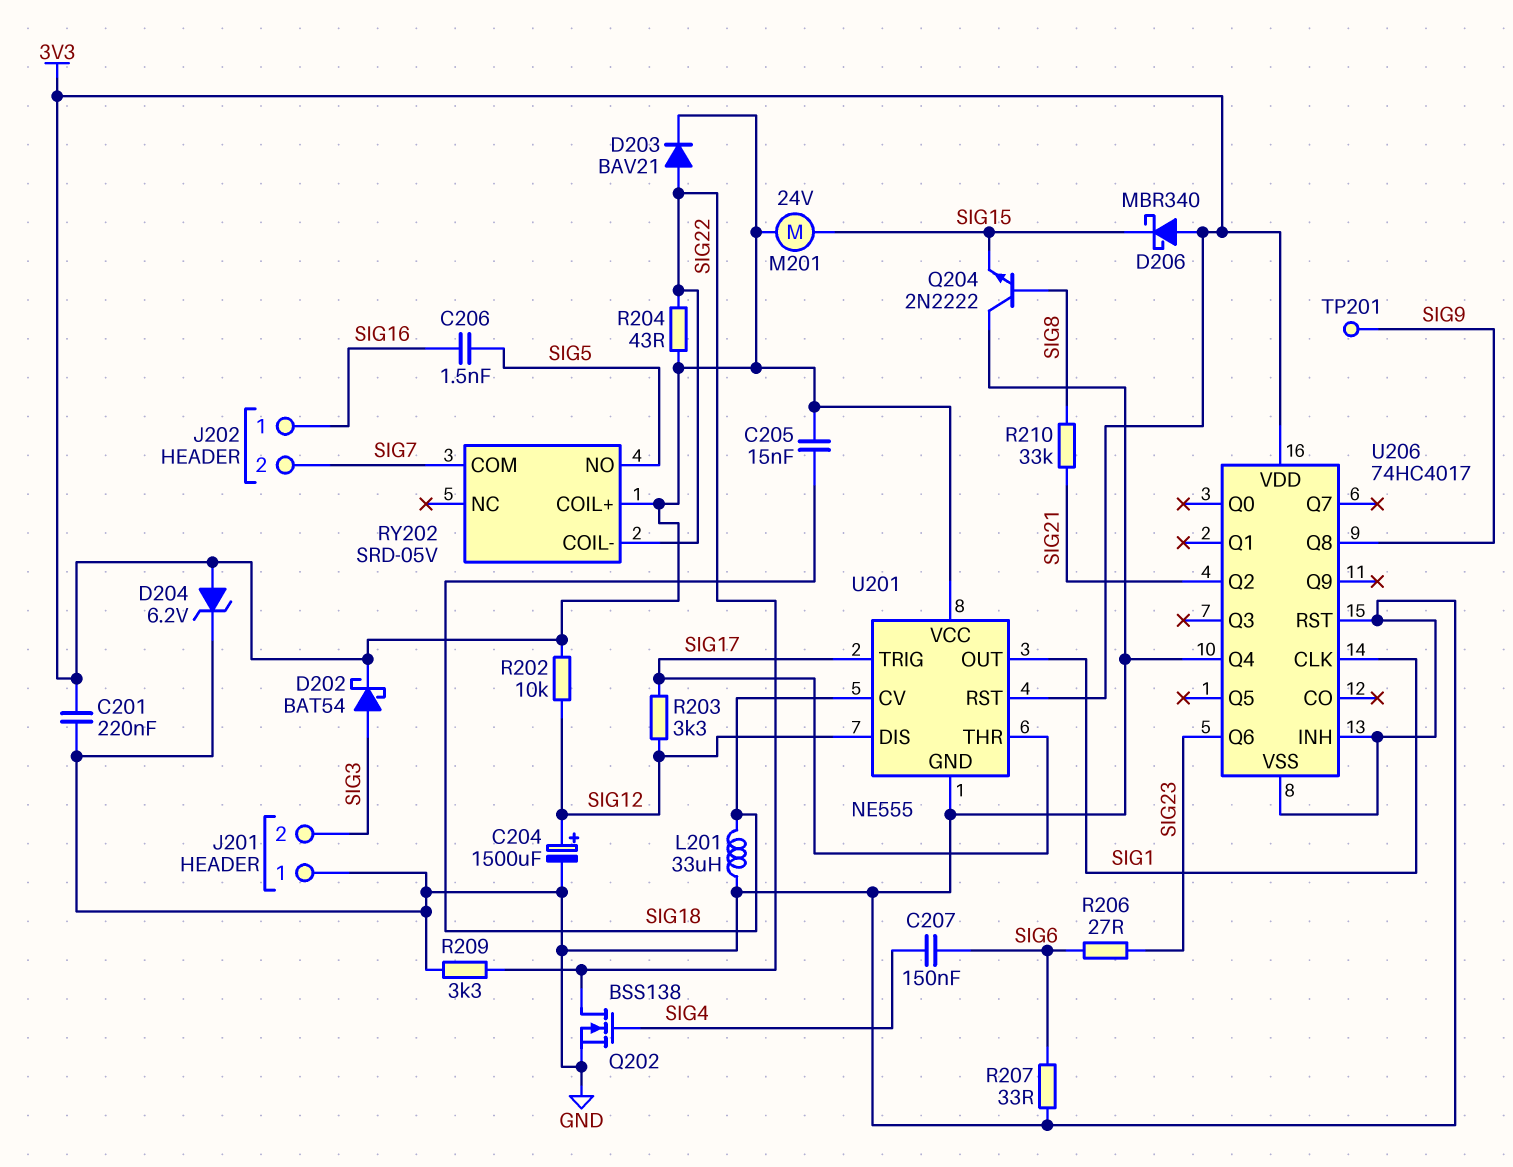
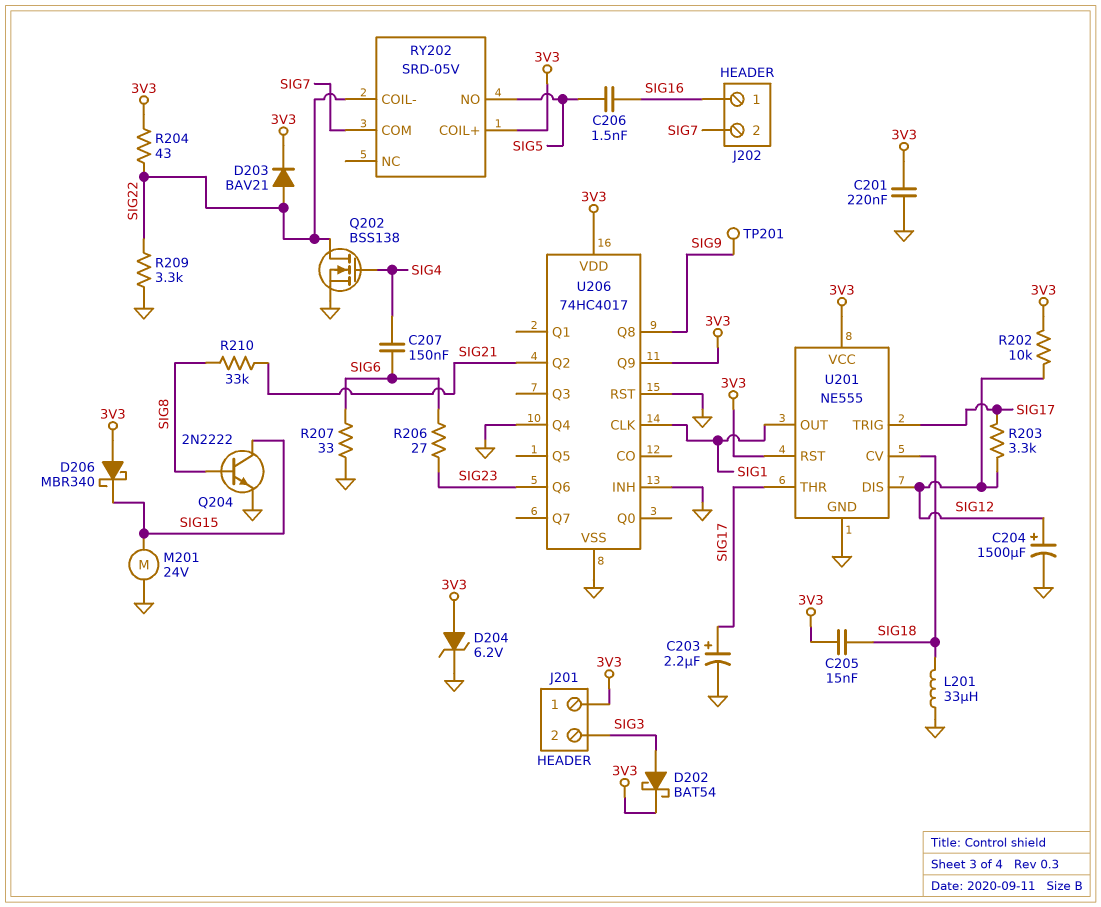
C203: none -> 2.2uF (plus SIG17, minus GND)
J201 pin 1: GND -> 3V3
M201: motor 24V (3V3, SIG15) -> motor 24V (GND, SIG15)
Q204: NPN 2N2222 (B SIG8, C GND, E SIG15) -> NPN 2N2222 (B SIG8, C SIG15, E GND)
U206 pin Q9: none -> 3V3

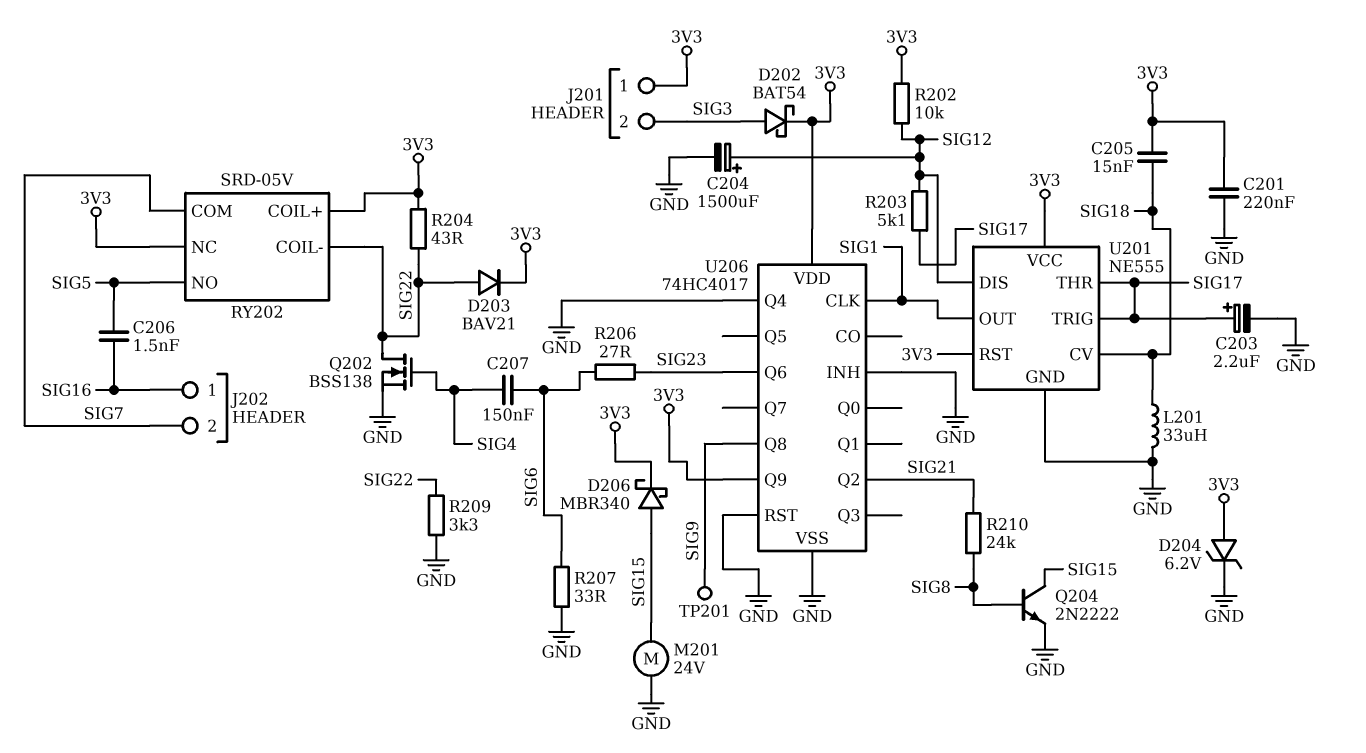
D206: schottky MBR340 (A 3V3, K SIG15) -> schottky MBR340 (A SIG15, K 3V3)
R203: 3.3k (SIG12, SIG17) -> 5.1k (SIG12, SIG17)
R210: 33k (SIG8, SIG21) -> 24k (SIG8, SIG21)
RY202 pin NC: none -> 3V3

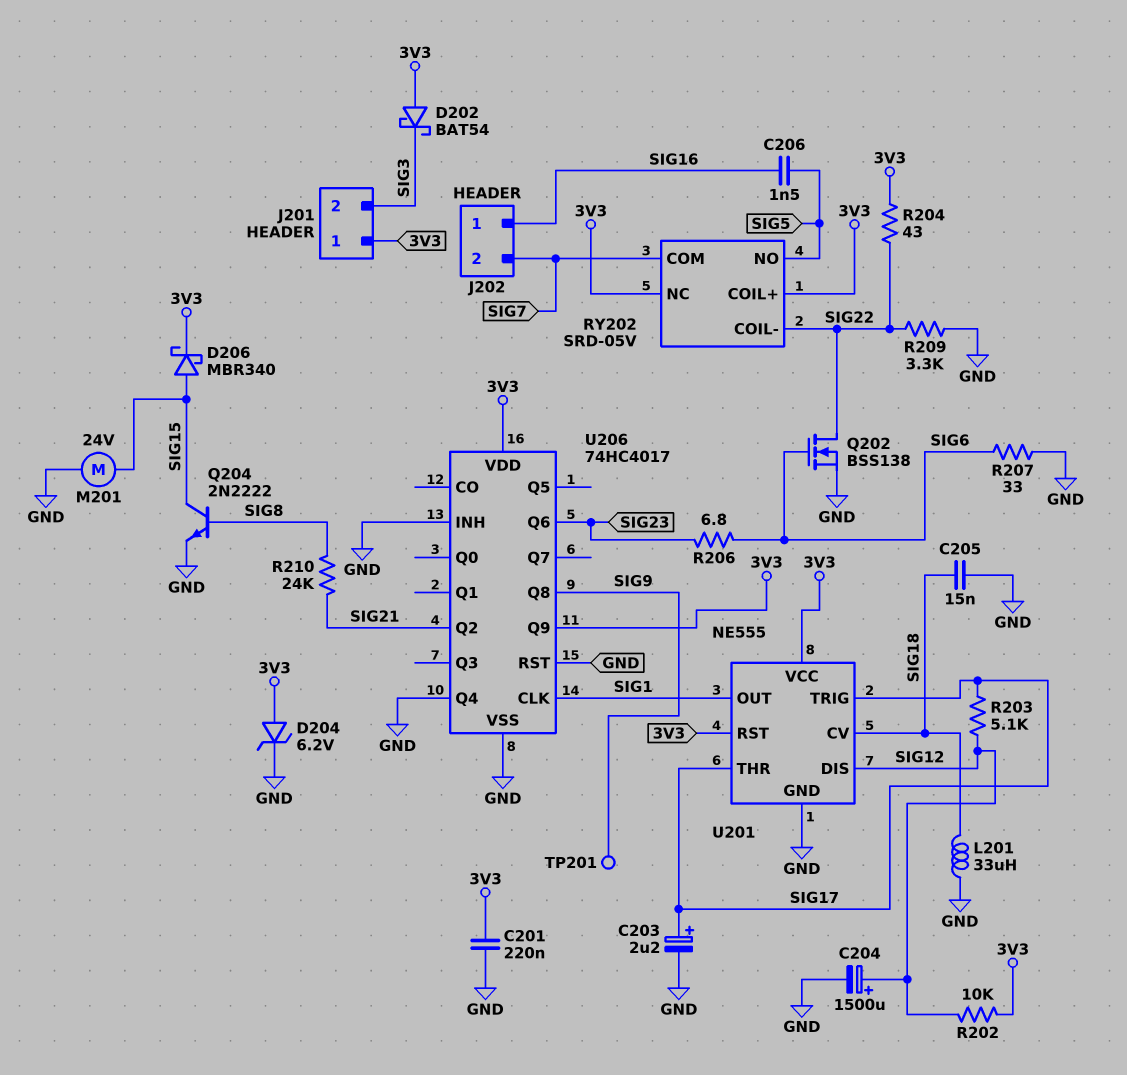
C205: 15nF (3V3, SIG18) -> 15nF (GND, SIG18)
C207: 150nF (SIG4, SIG6) -> none
D202: schottky BAT54 (A SIG3, K 3V3) -> schottky BAT54 (A 3V3, K SIG3)
D203: diode BAV21 (A SIG22, K 3V3) -> none
Q202: NMOS BSS138 (G SIG4, D SIG22, S GND) -> NMOS BSS138 (G SIG6, D SIG22, S GND)
R206: 27 (SIG6, SIG23) -> 6.8 (SIG6, SIG23)

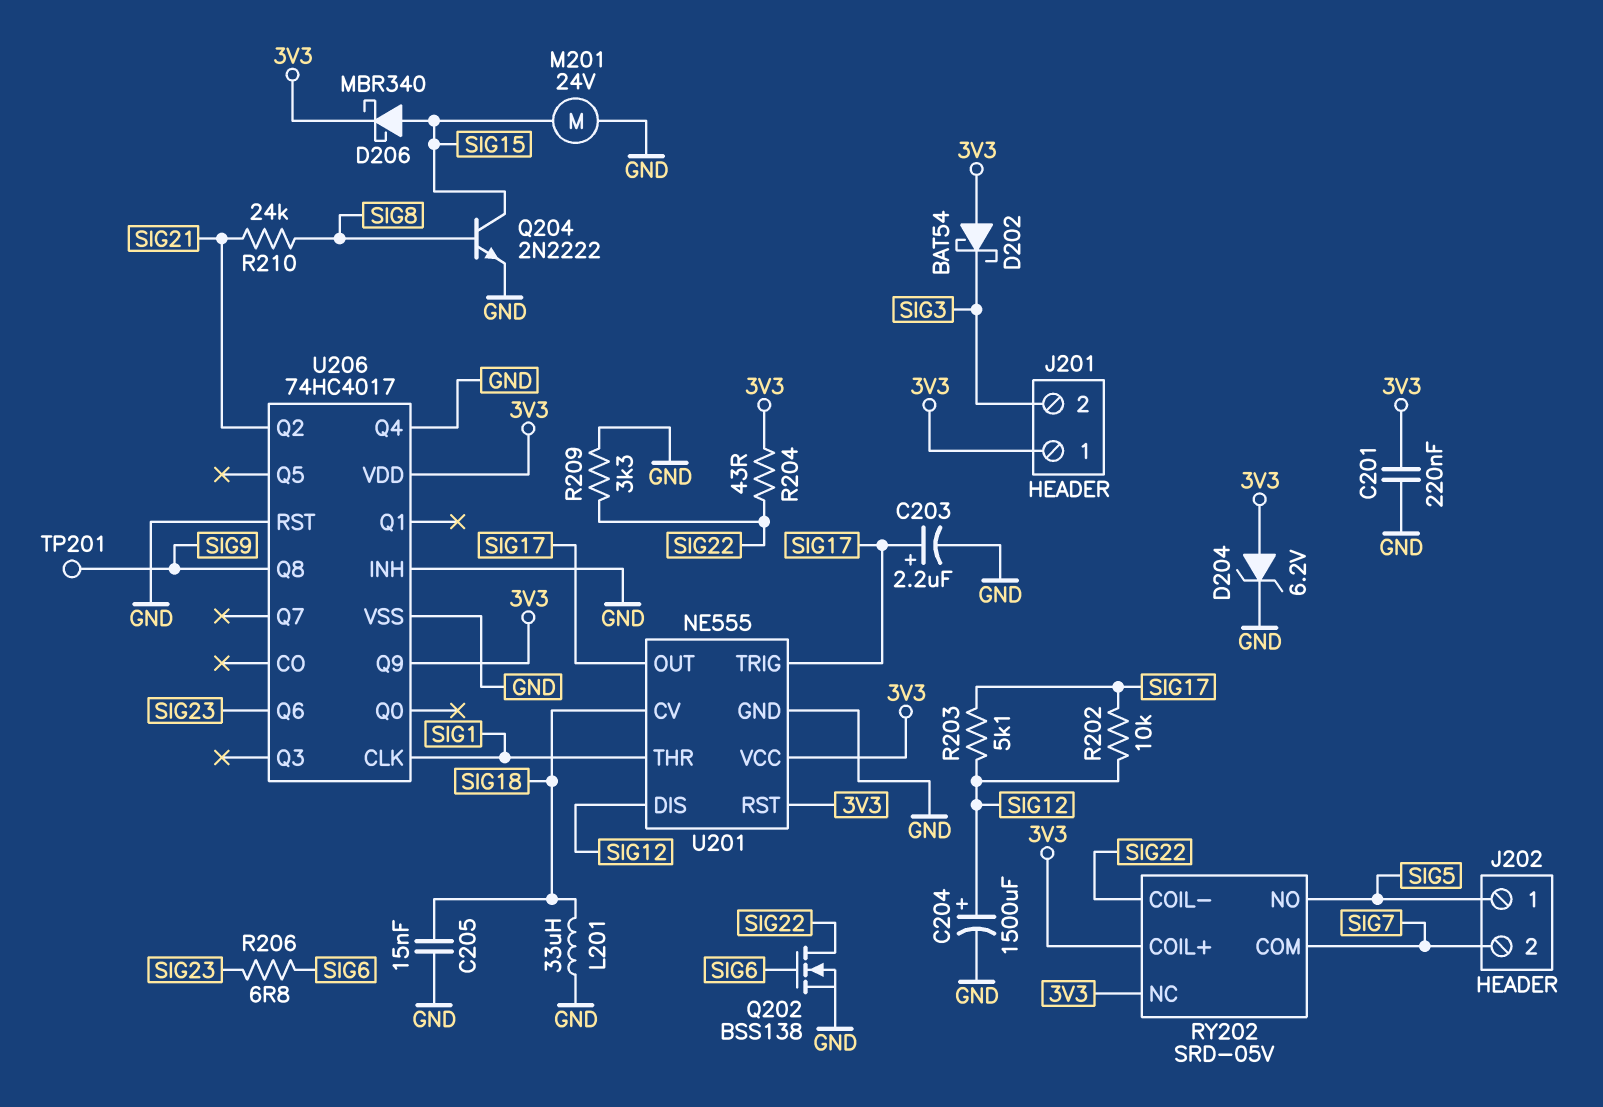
C206: 1.5nF (SIG5, SIG16) -> none
J202 pin 1: SIG16 -> SIG5
R202: 10k (3V3, SIG12) -> 10k (SIG12, SIG17)
R207: 33 (GND, SIG6) -> none
U201 pin OUT: SIG1 -> SIG17
U201 pin THR: SIG17 -> SIG1

